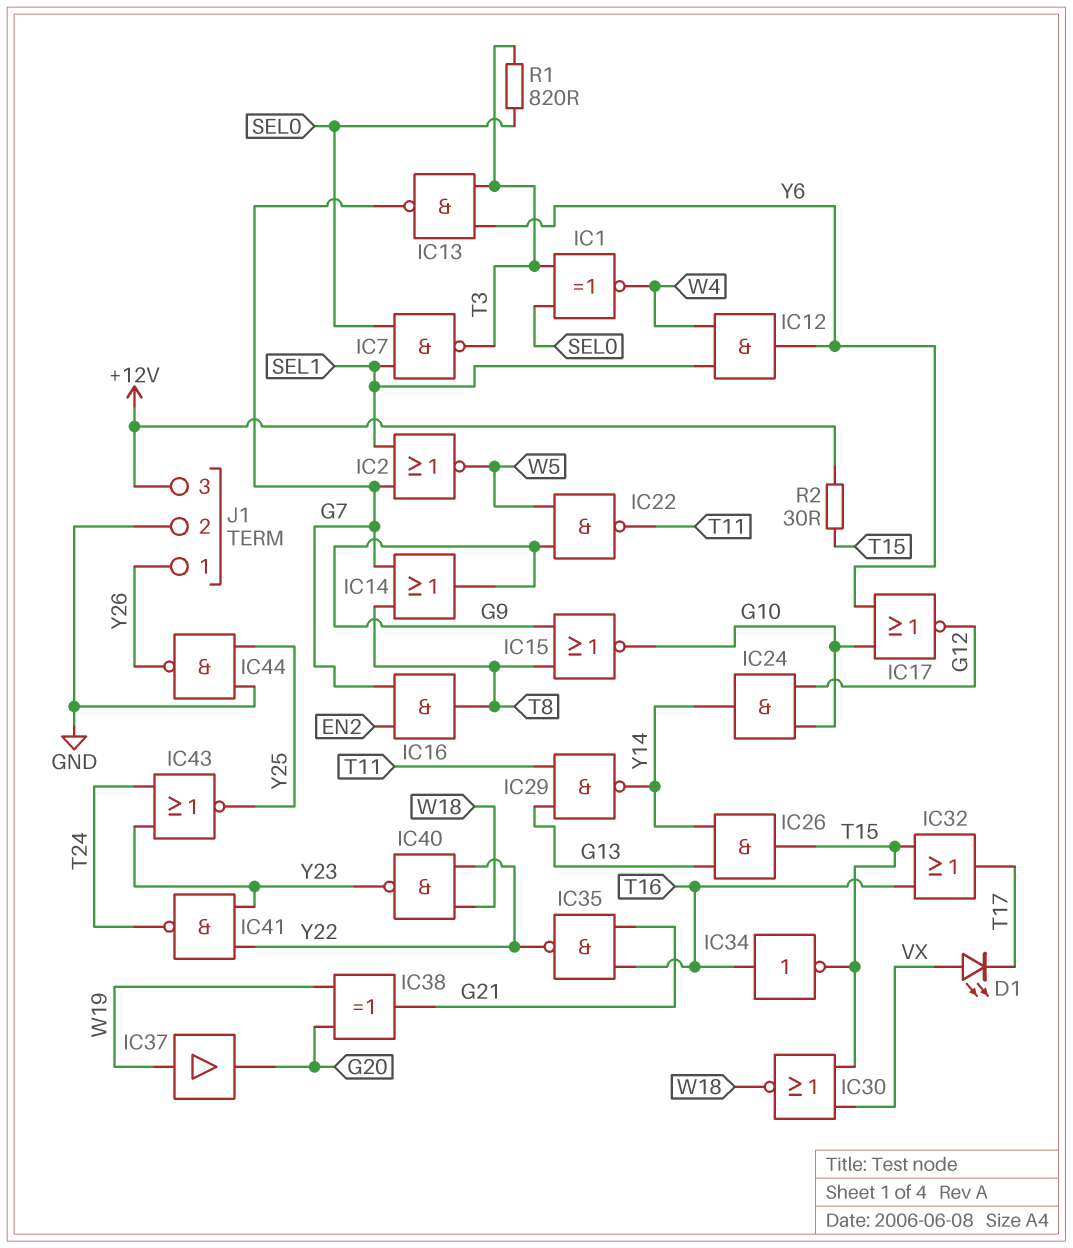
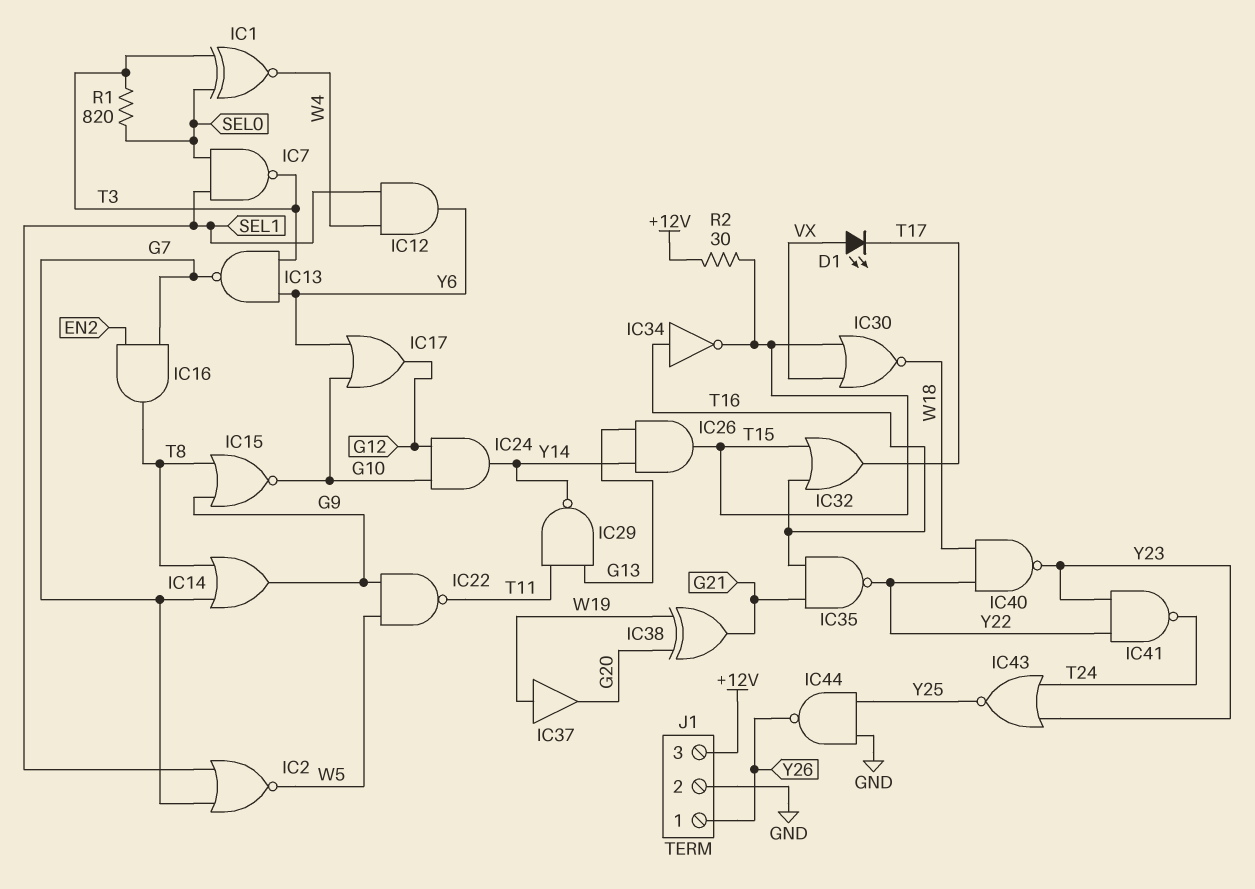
IC17: NOR (in G10, in Y6, out G12) -> OR (in G10, in Y6, out G12)

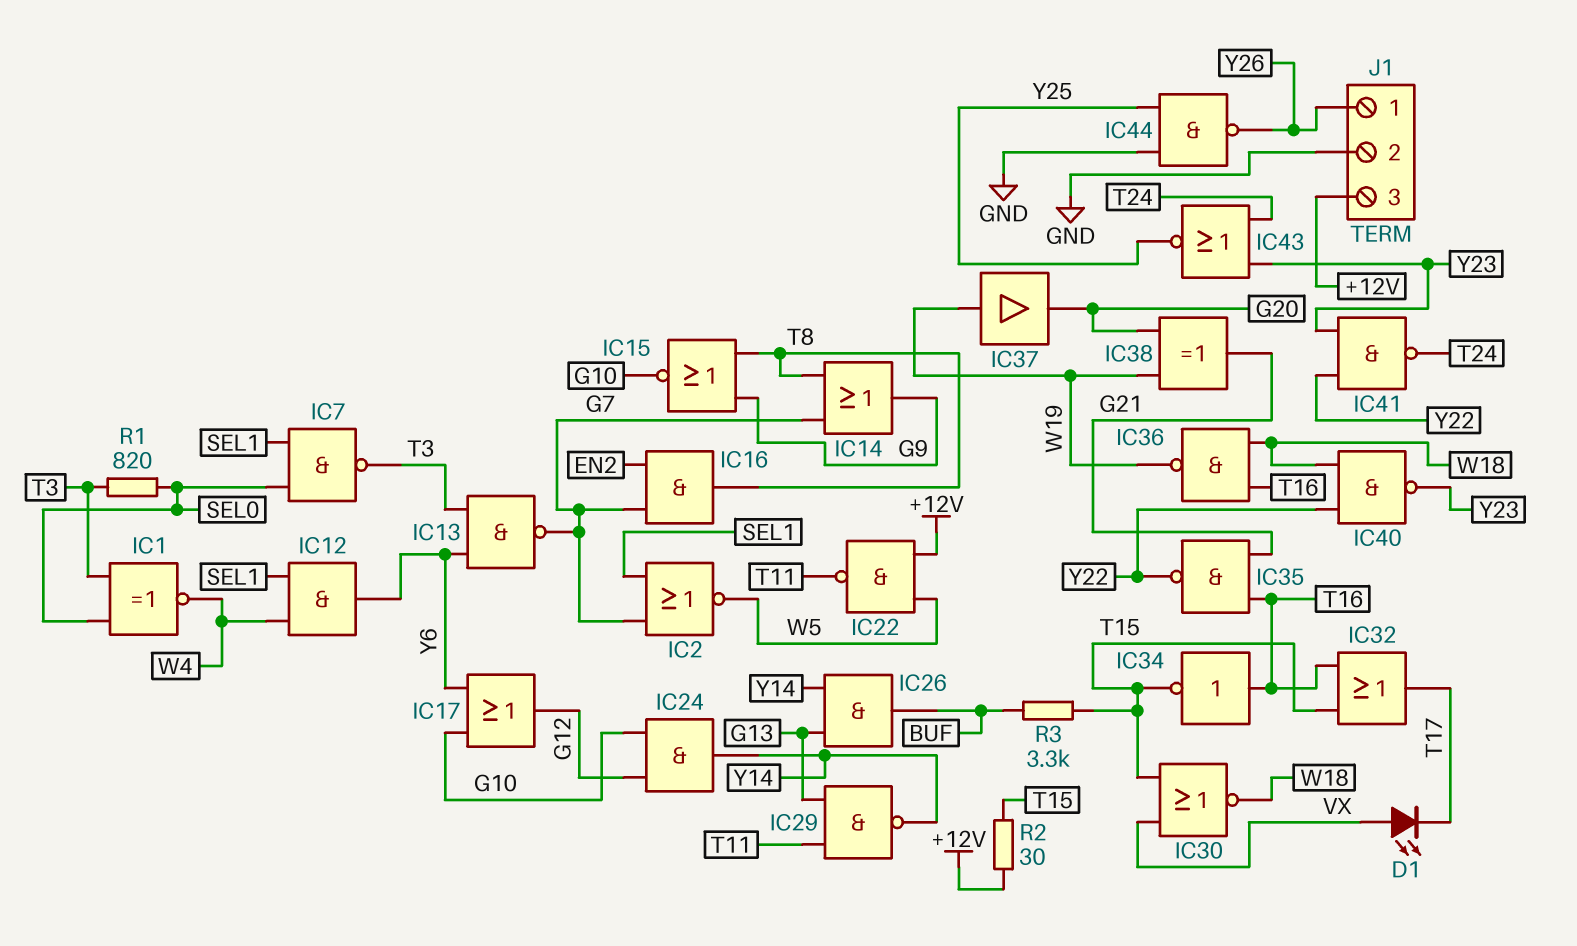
IC22: NAND (in G9, in W5, out T11) -> NAND (in +12V, in W5, out T11)
IC26: AND (in G13, in Y14, out T15) -> AND (in G13, in Y14, out BUF)
IC36: none -> NAND (in T16, in W18, out W19)
R3: none -> 3.3k (BUF, T15)

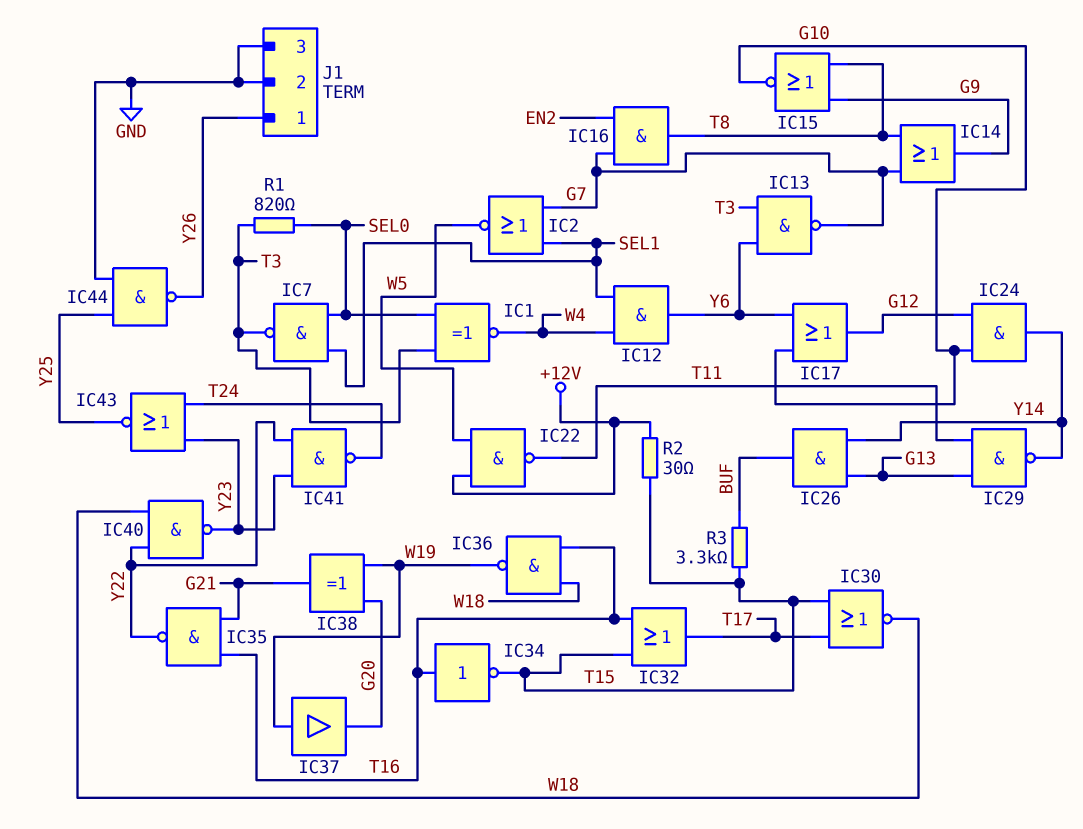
D1: LED (A VX, K T17) -> none
IC30: NOR (in T15, in VX, out W18) -> NOR (in T15, in T17, out W18)
J1 pin 3: +12V -> GND

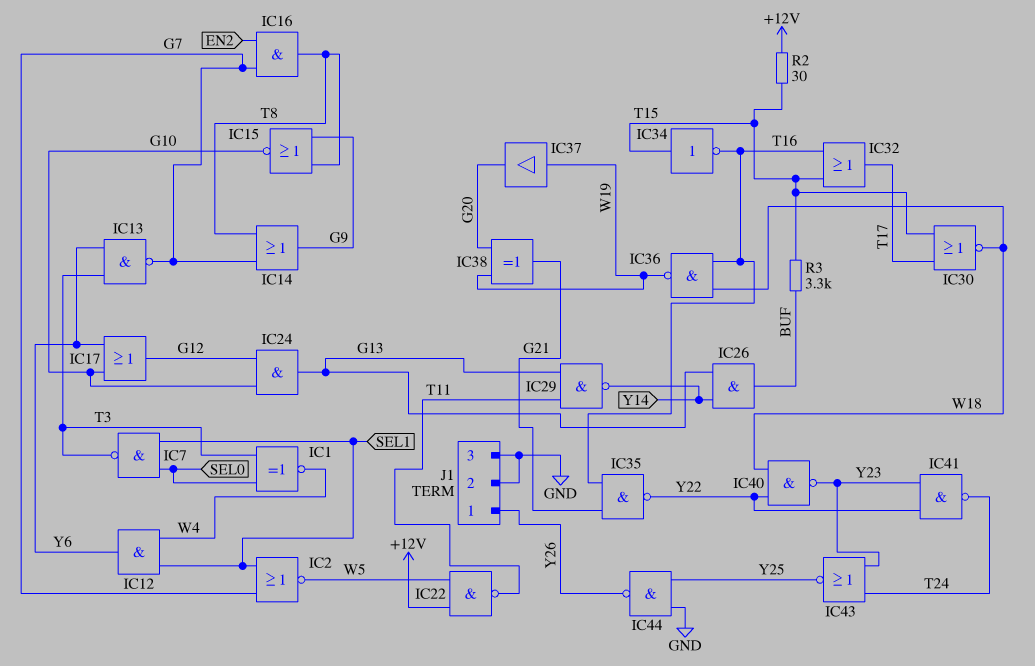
IC24: AND (in G10, in G12, out Y14) -> AND (in G10, in G12, out G13)
IC34: NOT (in T16, out T15) -> NOT (in T15, out T16)
R1: 820 (SEL0, T3) -> none

